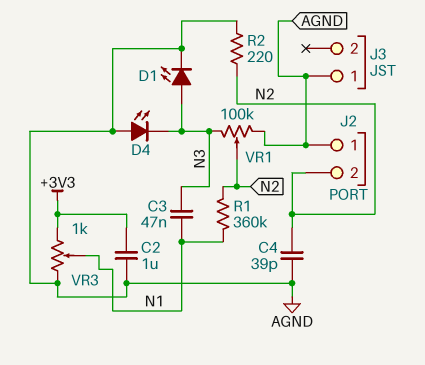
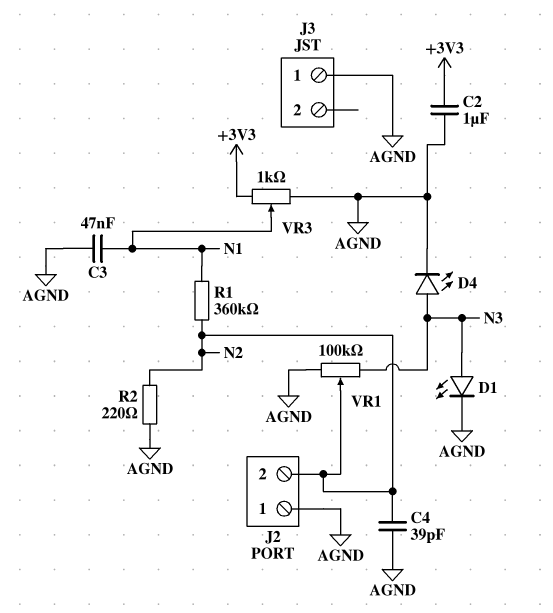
C3: 47nF (N1, N3) -> 47nF (AGND, N1)
D4: LED (A AGND, K N3) -> LED (A N3, K AGND)

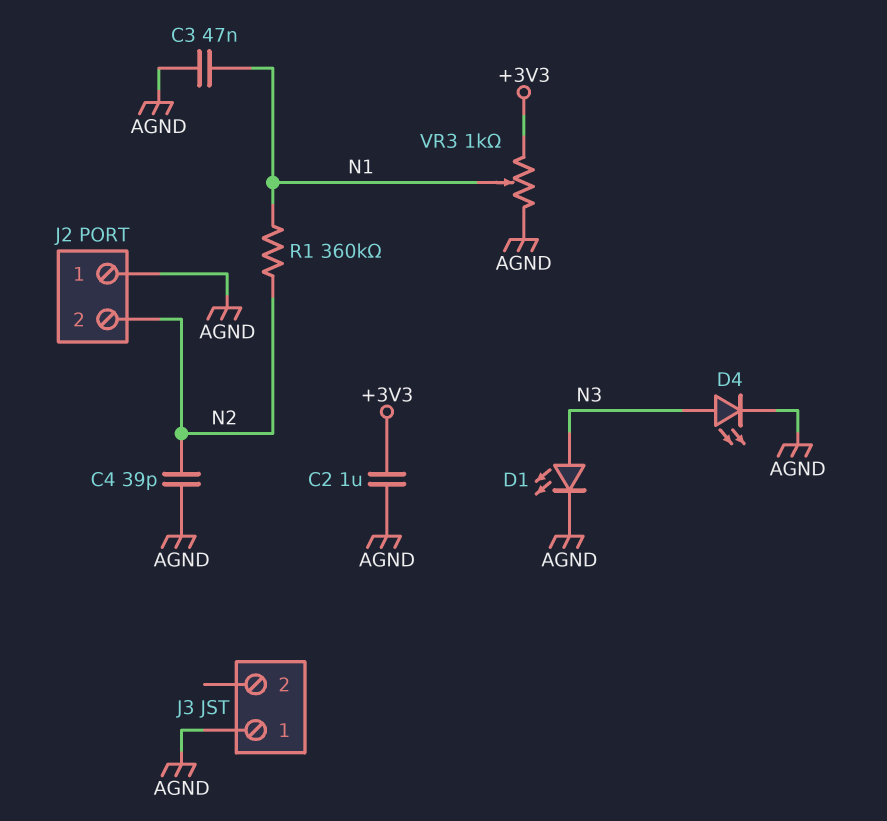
R2: 220 (AGND, N2) -> none
VR1: 100k (AGND, N3, wiper N2) -> none

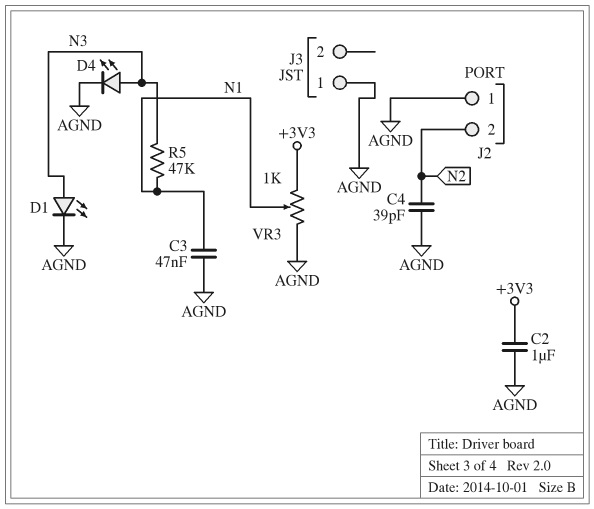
R1: 360k (N1, N2) -> none
R5: none -> 47k (N1, N3)

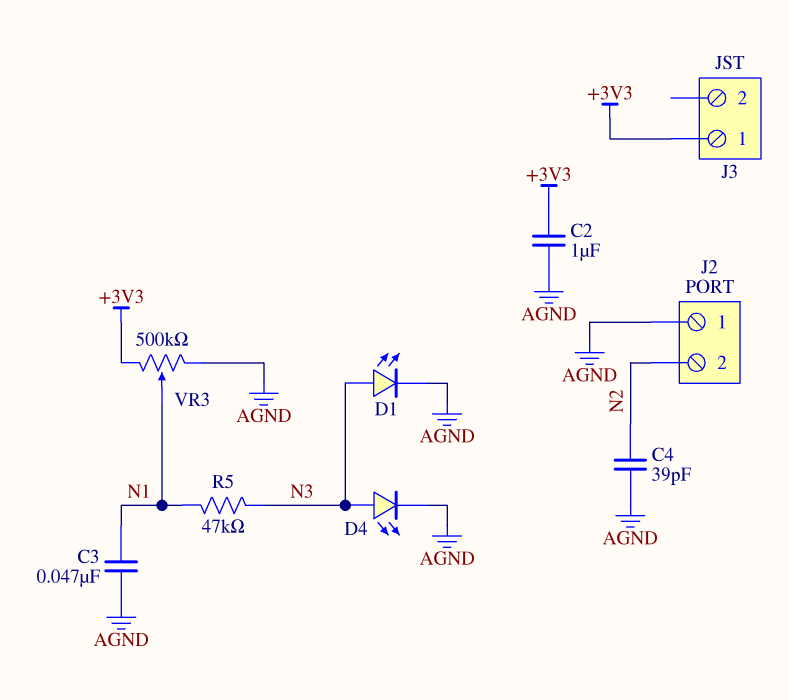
J3 pin 1: AGND -> +3V3
VR3: 1k (+3V3, AGND, wiper N1) -> 500k (+3V3, AGND, wiper N1)

